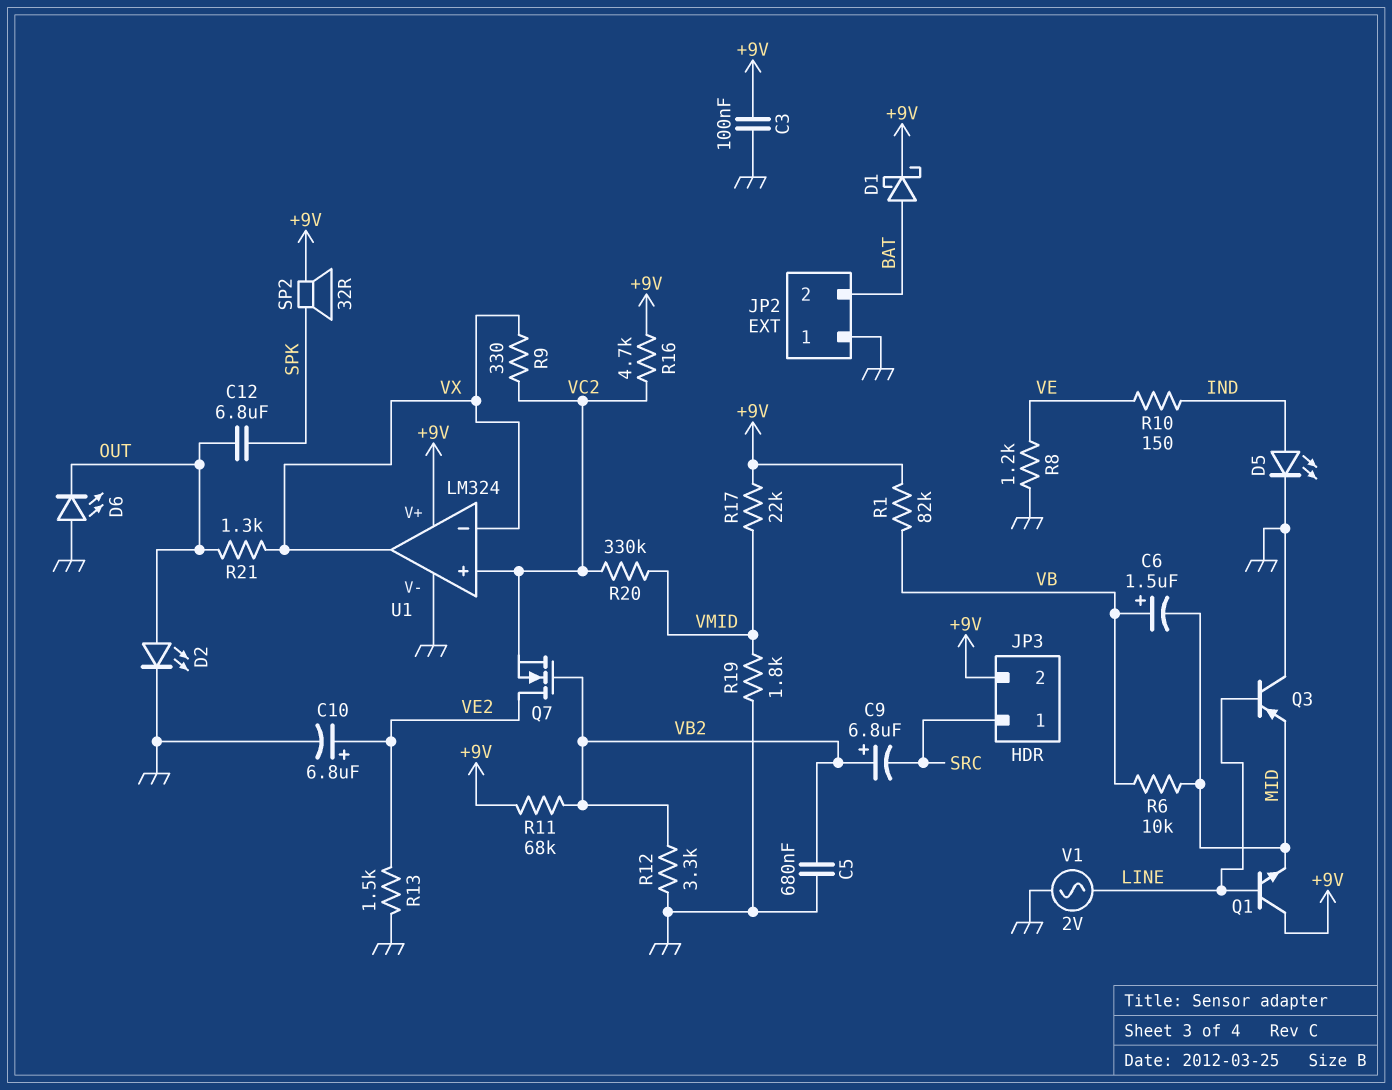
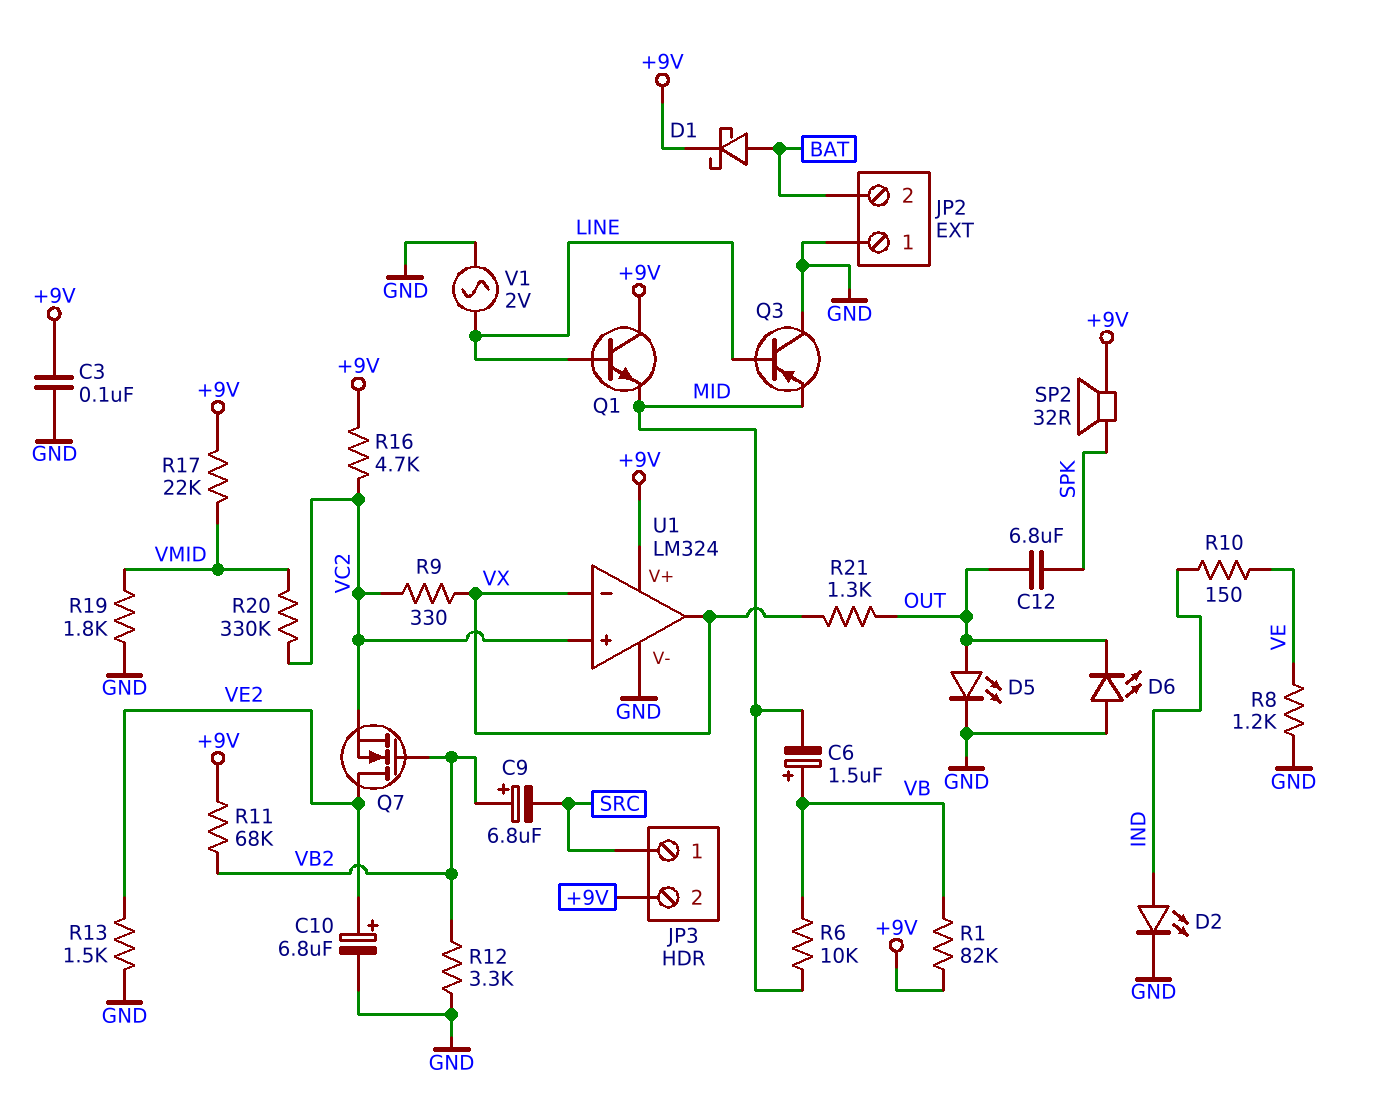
C5: 680nF (GND, VB2) -> none
D2: LED (A OUT, K GND) -> LED (A IND, K GND)
D5: LED (A IND, K GND) -> LED (A OUT, K GND)

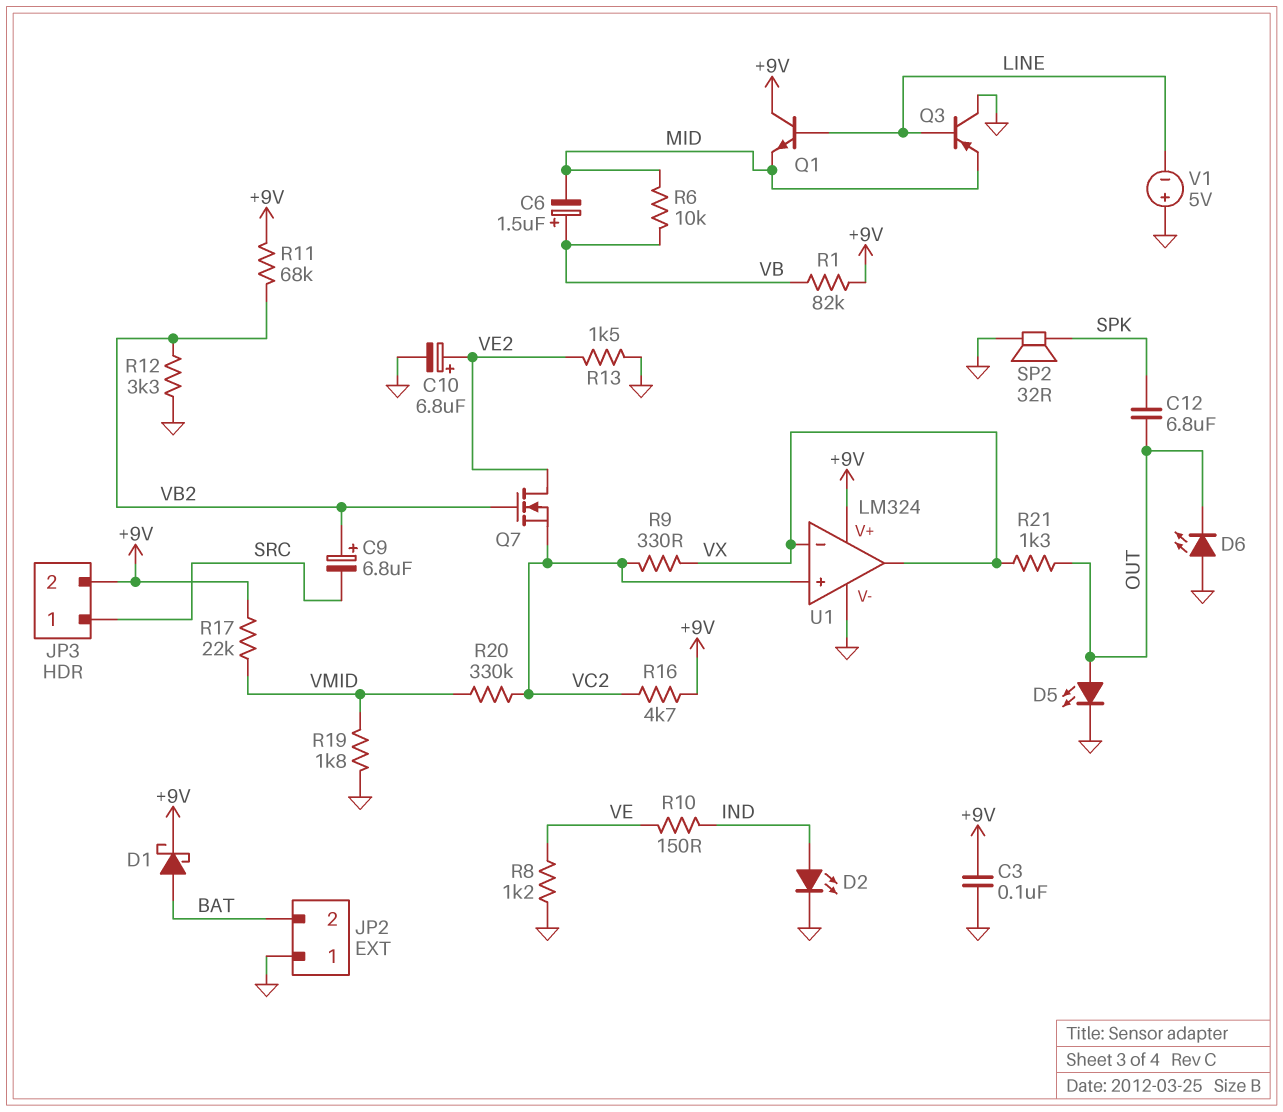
SP2: speaker 32R (+9V, SPK) -> speaker 32R (GND, SPK)
V1: AC 2V (GND, LINE) -> 5V (plus GND, minus LINE)

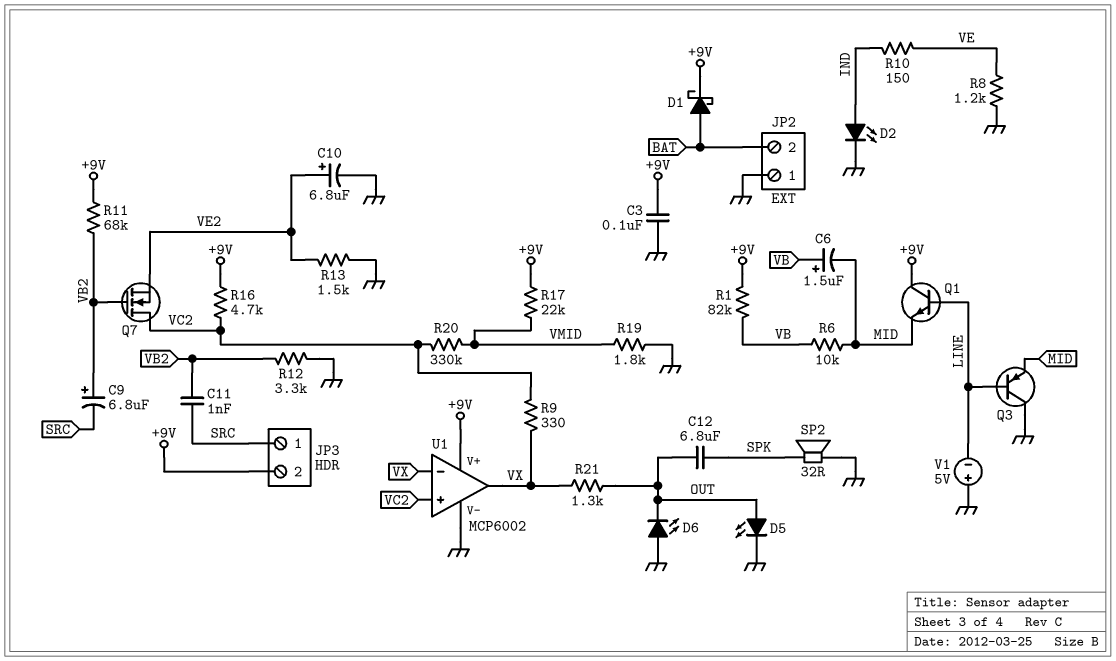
C11: none -> 1nF (SRC, VB2)
Q7: NMOS (G VB2, D VE2, S VC2) -> NMOS (G VB2, D VC2, S VE2)
U1: LM324 -> MCP6002

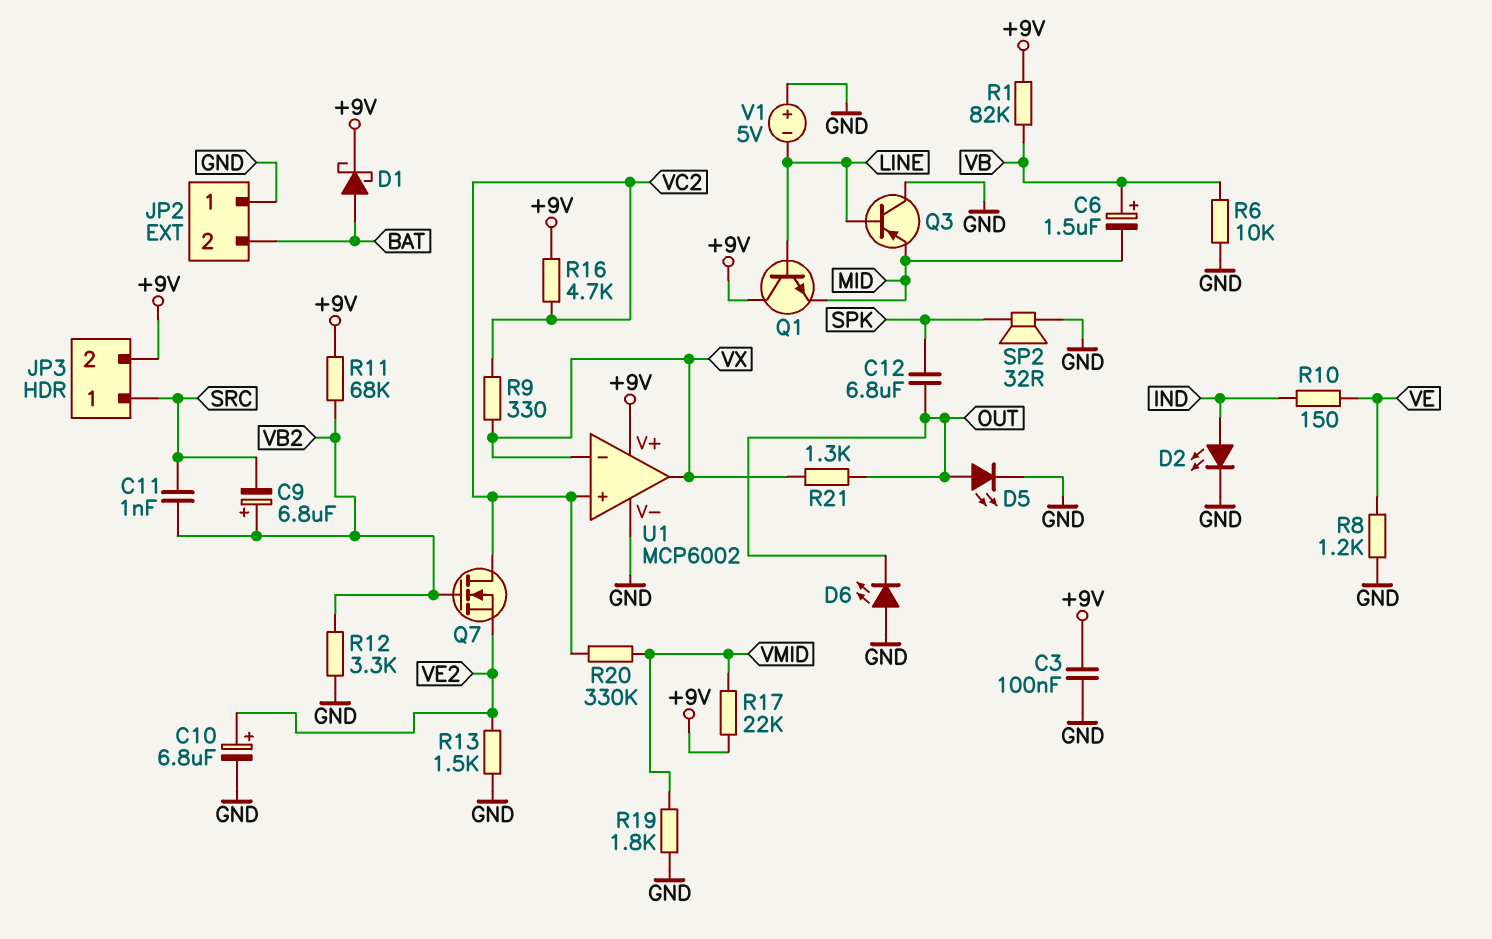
R6: 10k (MID, VB) -> 10k (GND, VB)

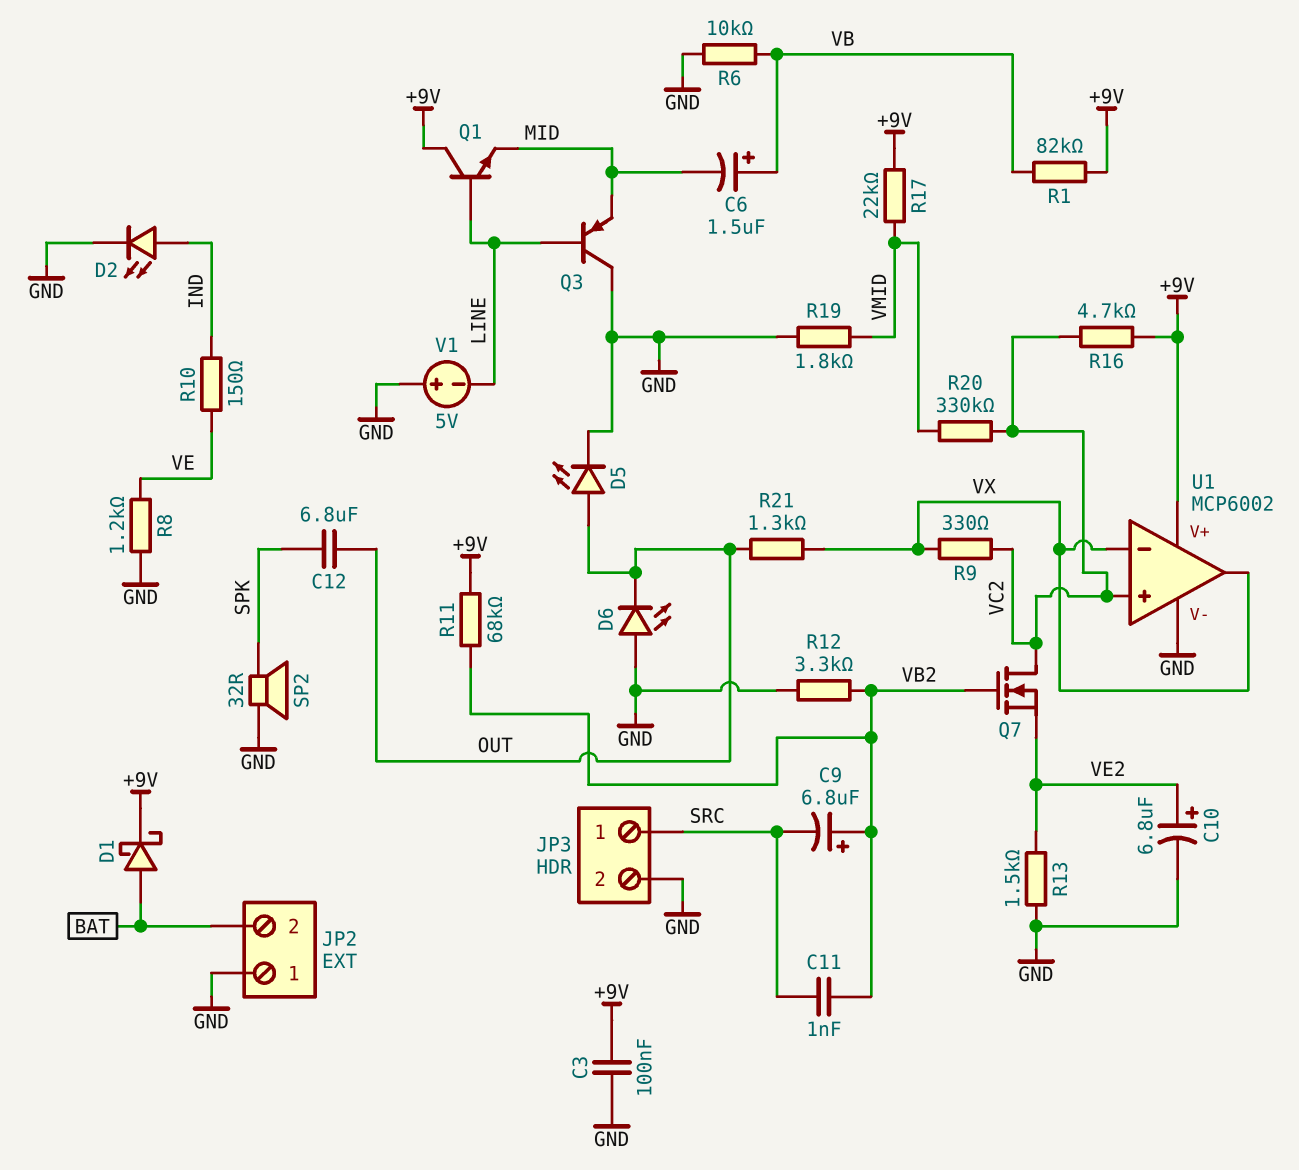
JP3 pin 2: +9V -> GND

